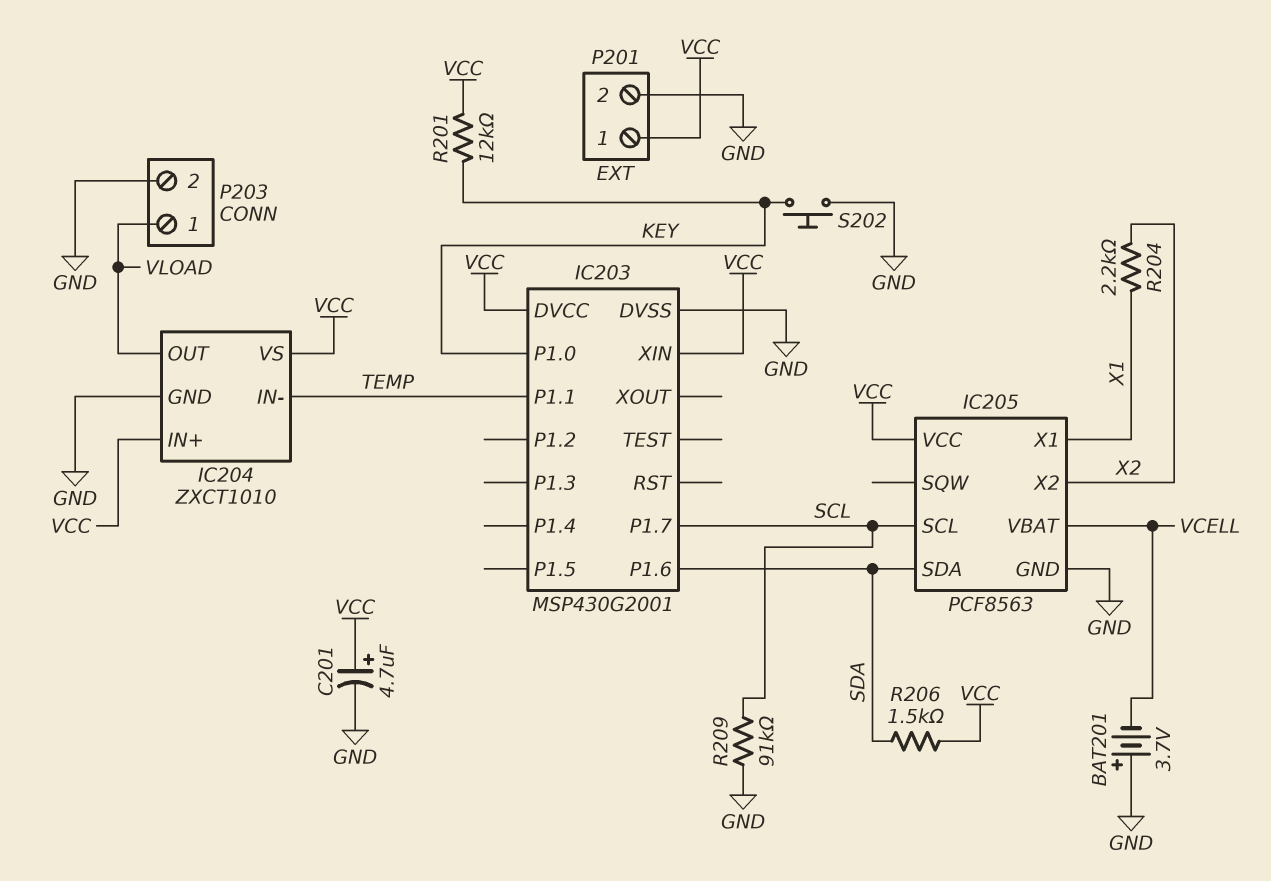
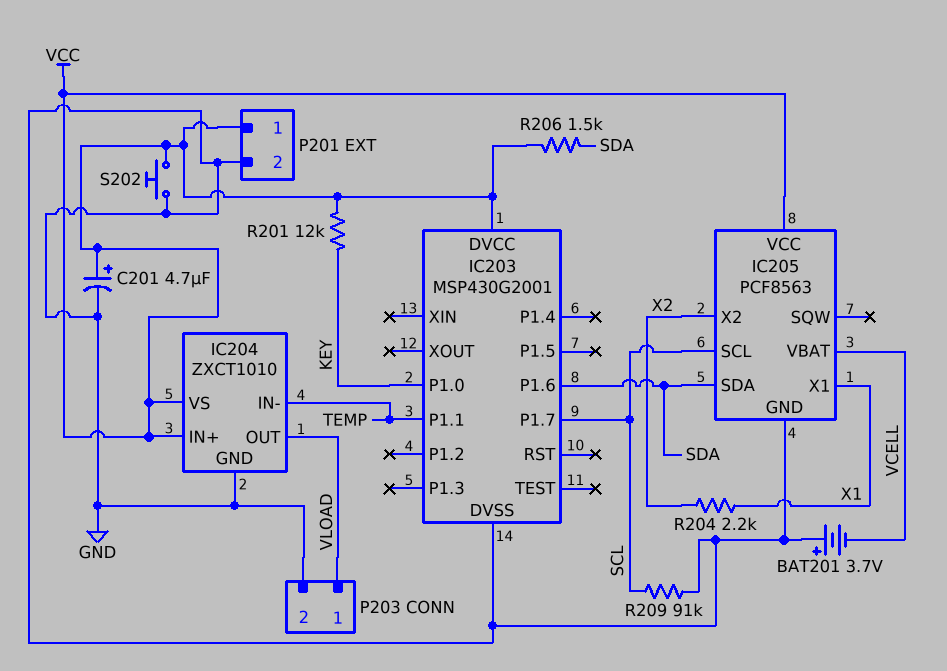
IC203 pin XIN: VCC -> none
S202: button (GND, KEY) -> button (GND, VCC)

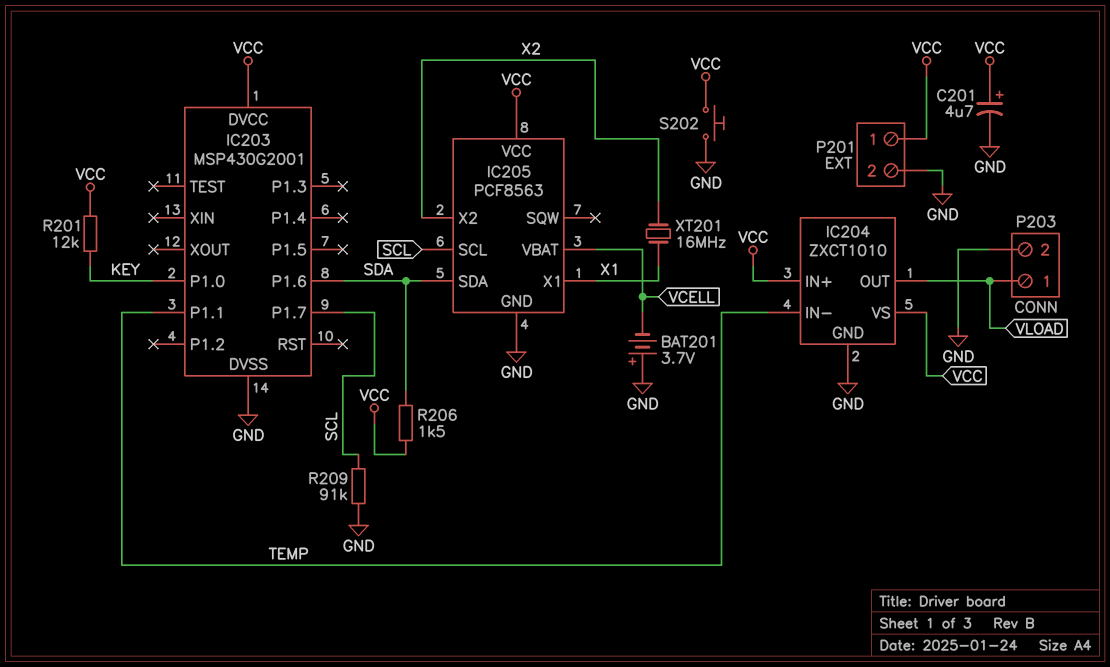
R204: 2.2k (X1, X2) -> none
XT201: none -> 16MHz (X1, X2)

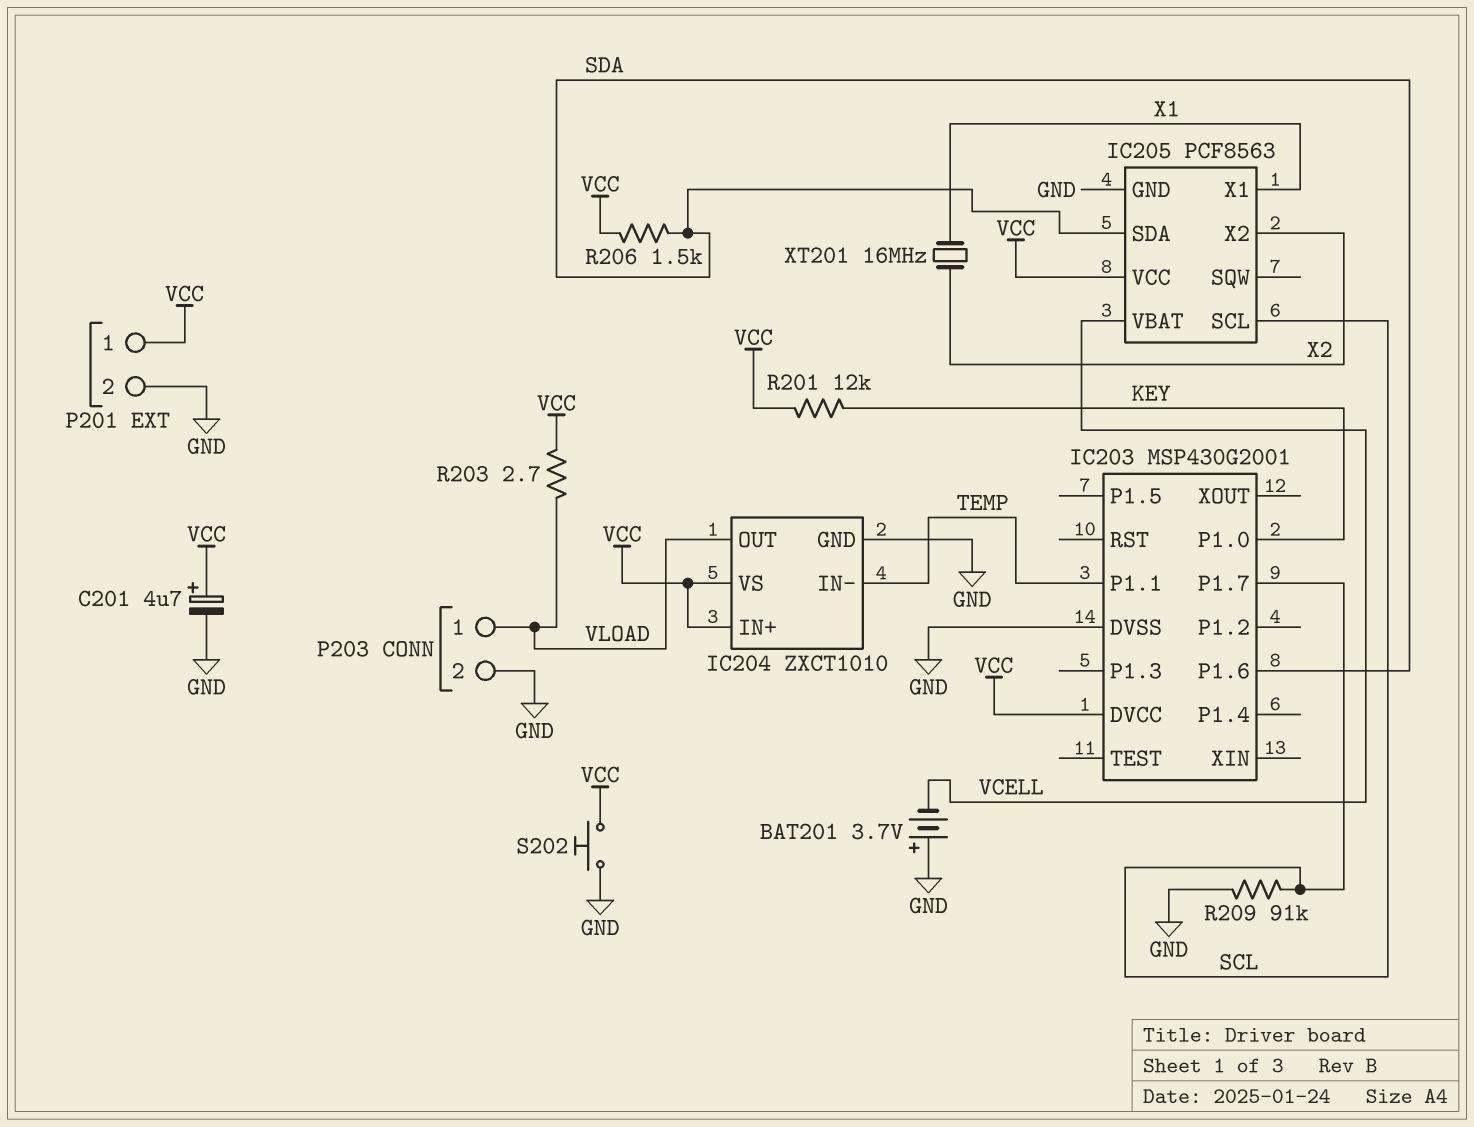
R203: none -> 2.7 (VCC, VLOAD)

